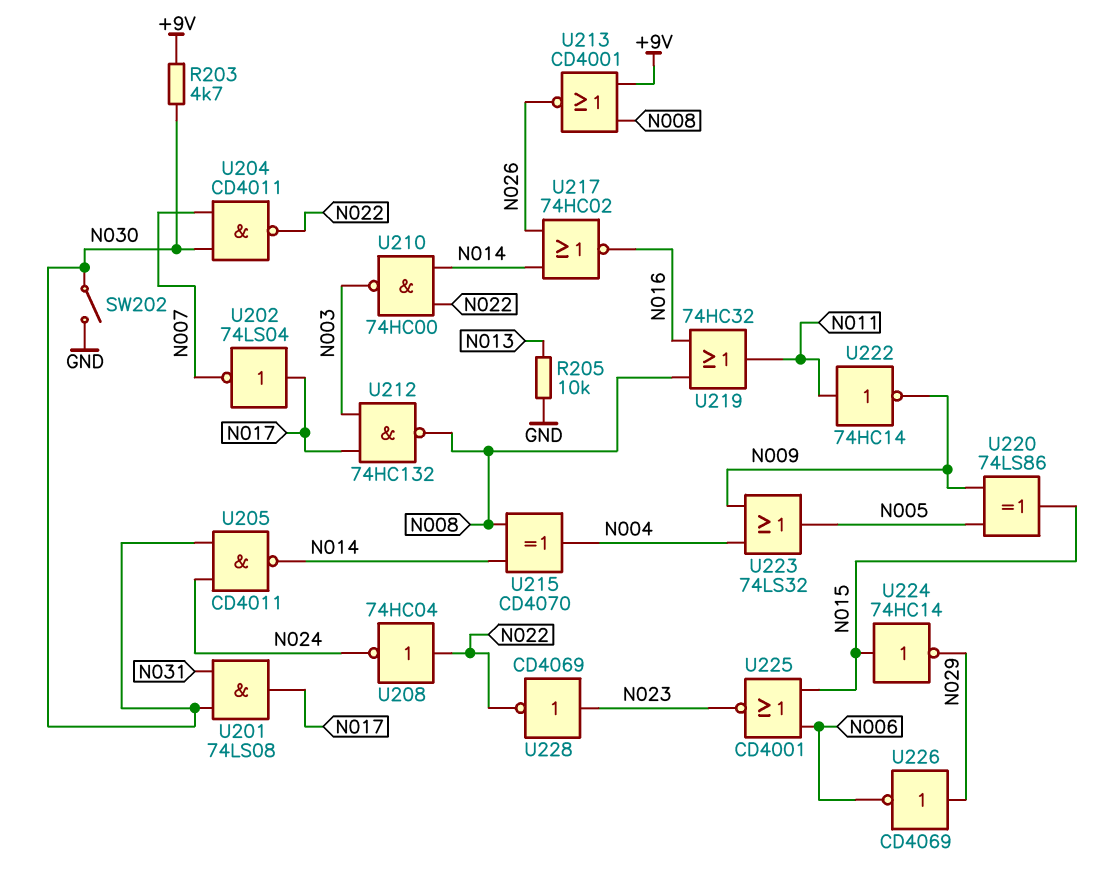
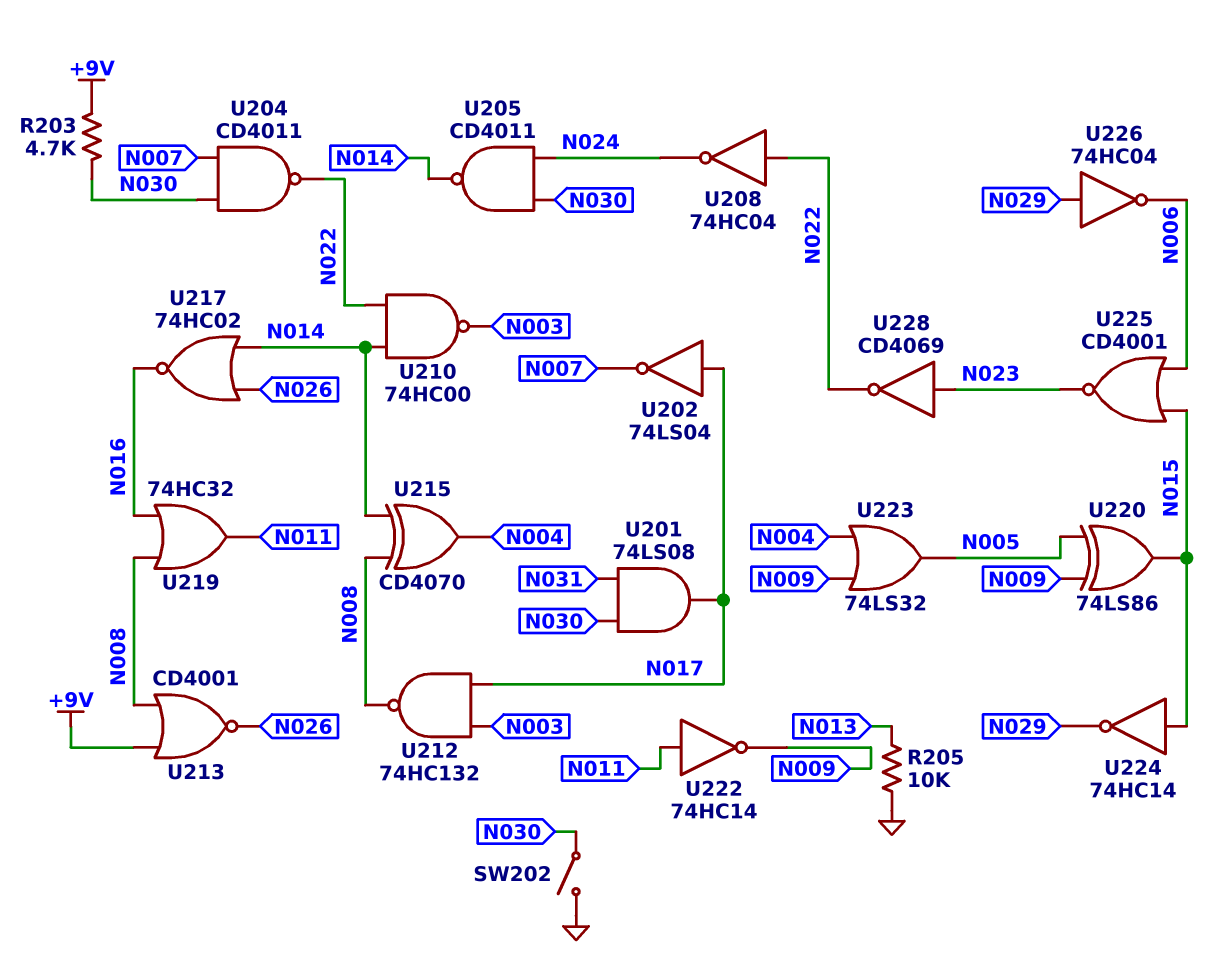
U226: NOT CD4069 (in N029, out N006) -> NOT 74HC04 (in N029, out N006)

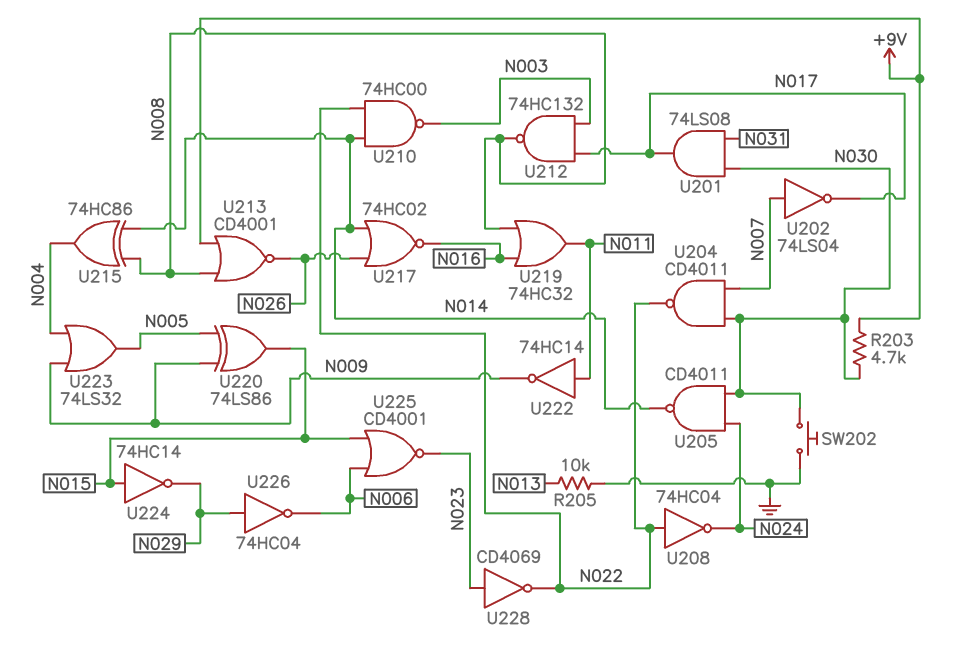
SW202: switch (GND, N030) -> button (GND, N030)
U202: NOT 74LS04 (in N017, out N007) -> NOT 74LS04 (in N007, out N017)
U215: XOR CD4070 (in N008, in N014, out N004) -> XOR 74HC86 (in N008, in N014, out N004)

